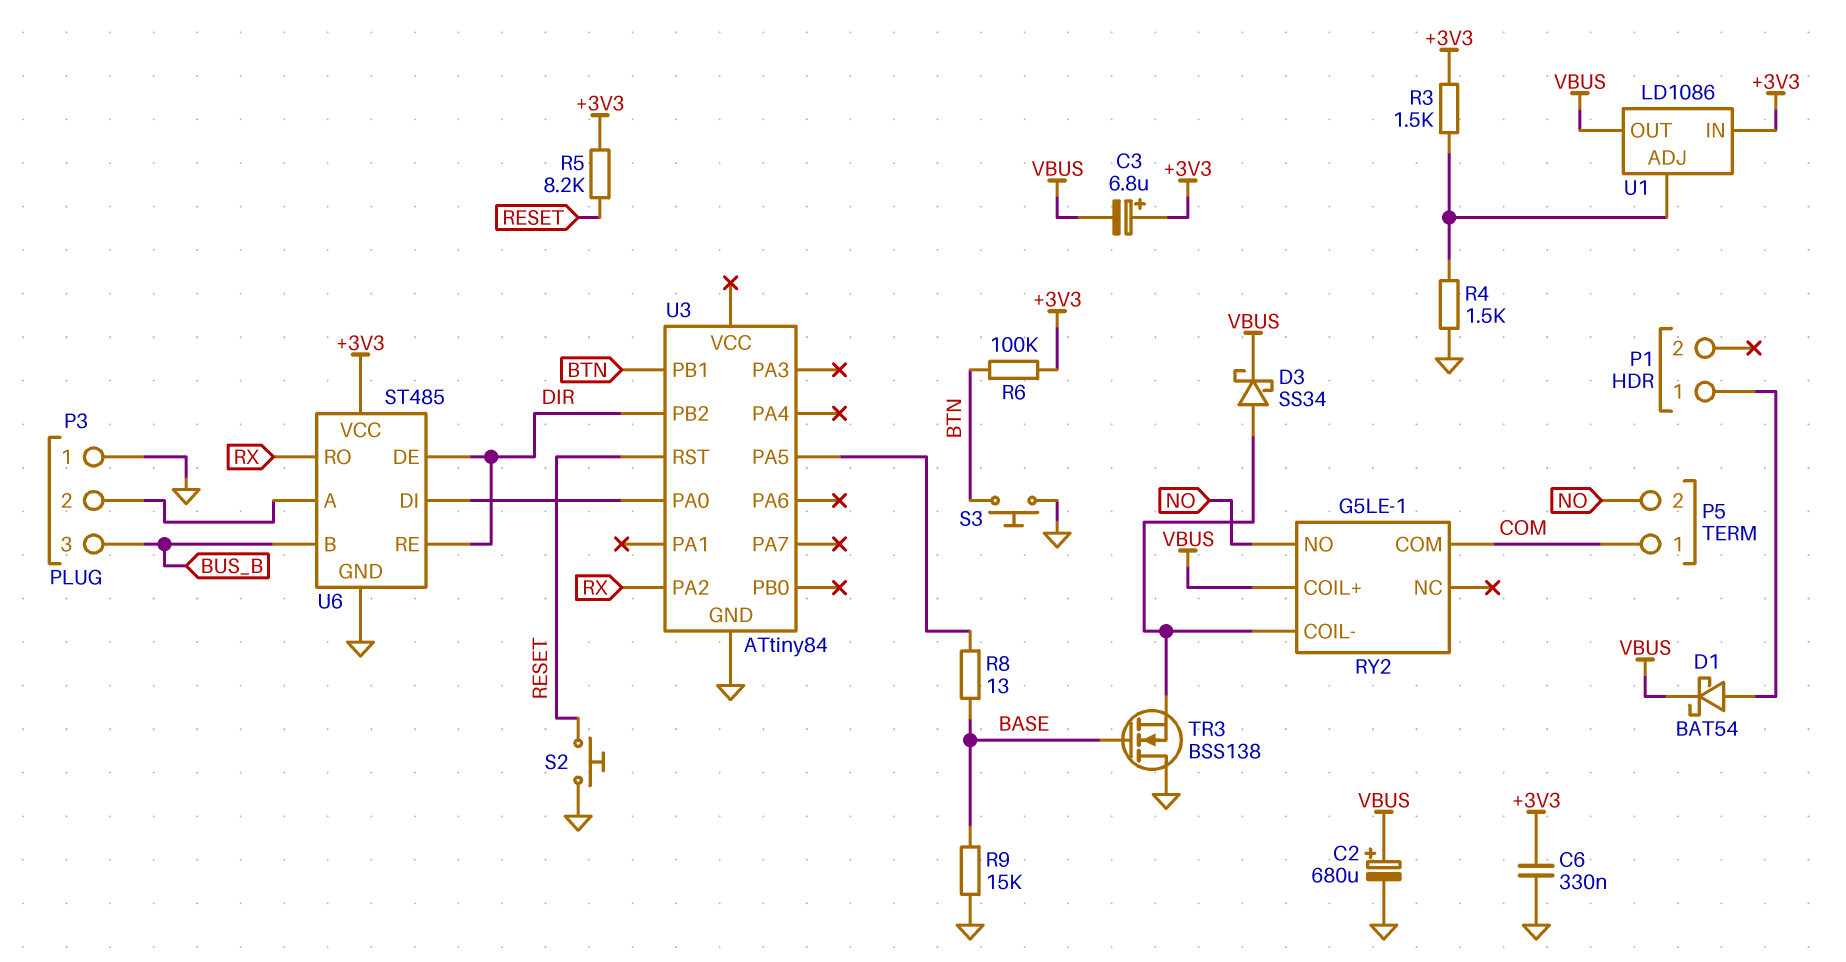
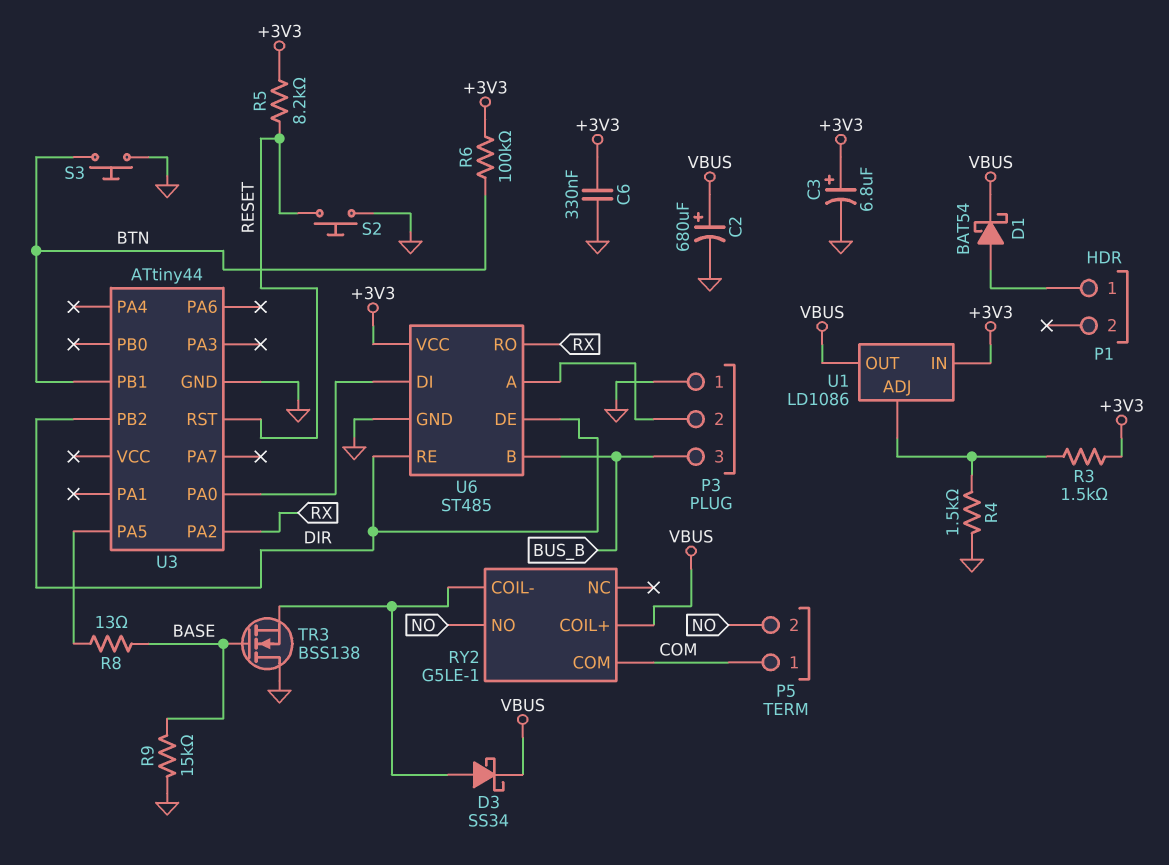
C3: 6.8uF (plus +3V3, minus VBUS) -> 6.8uF (plus +3V3, minus GND)
U3: ATtiny84 -> ATtiny44

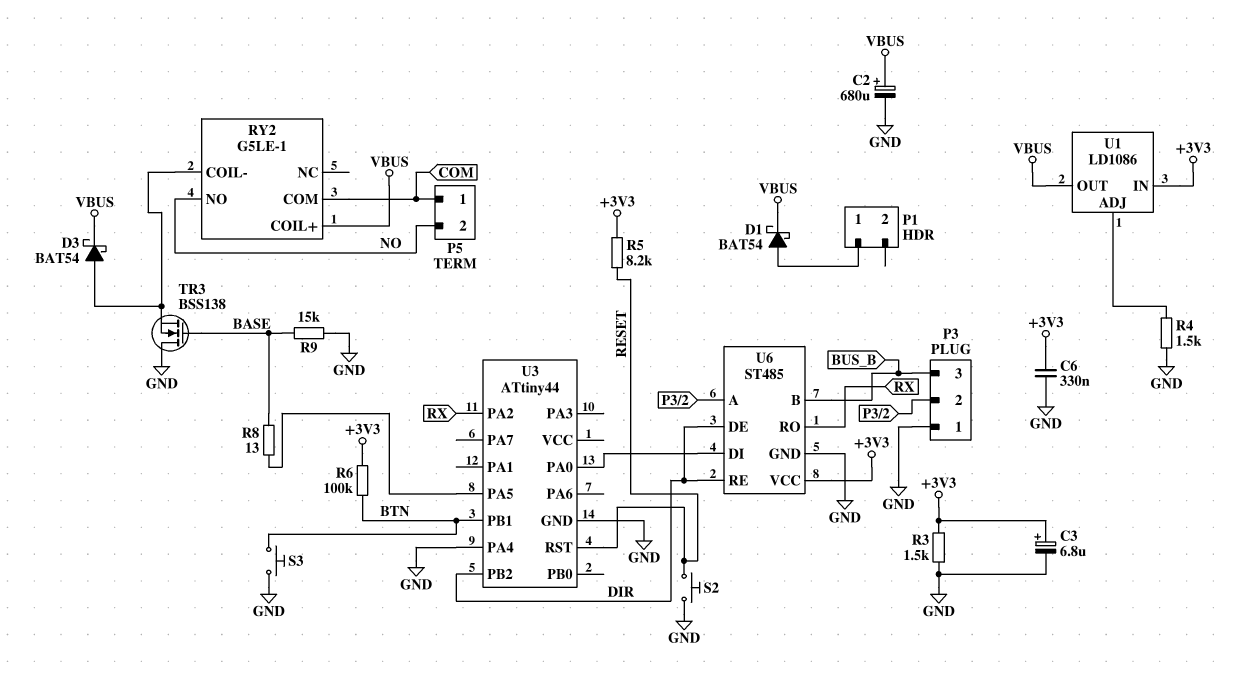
D3: schottky SS34 (A RY2/COIL-, K VBUS) -> schottky BAT54 (A RY2/COIL-, K VBUS)
R3: 1.5k (+3V3, U1/ADJ) -> 1.5k (+3V3, GND)
U3 pin PA4: none -> GND

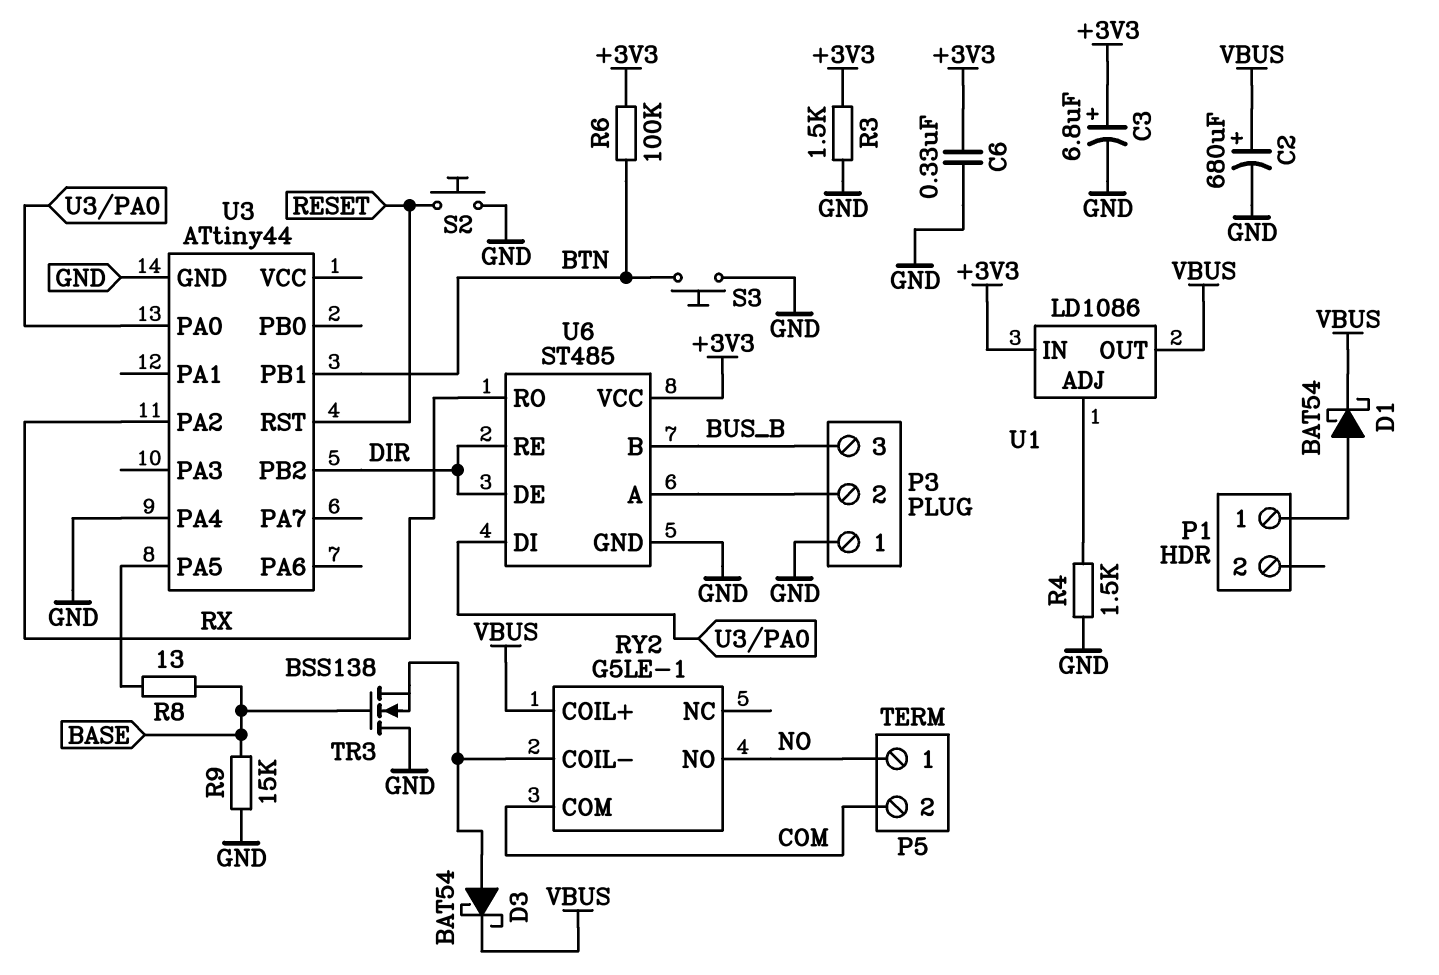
P5 pin 1: COM -> NO
P5 pin 2: NO -> COM
R5: 8.2k (+3V3, RESET) -> none

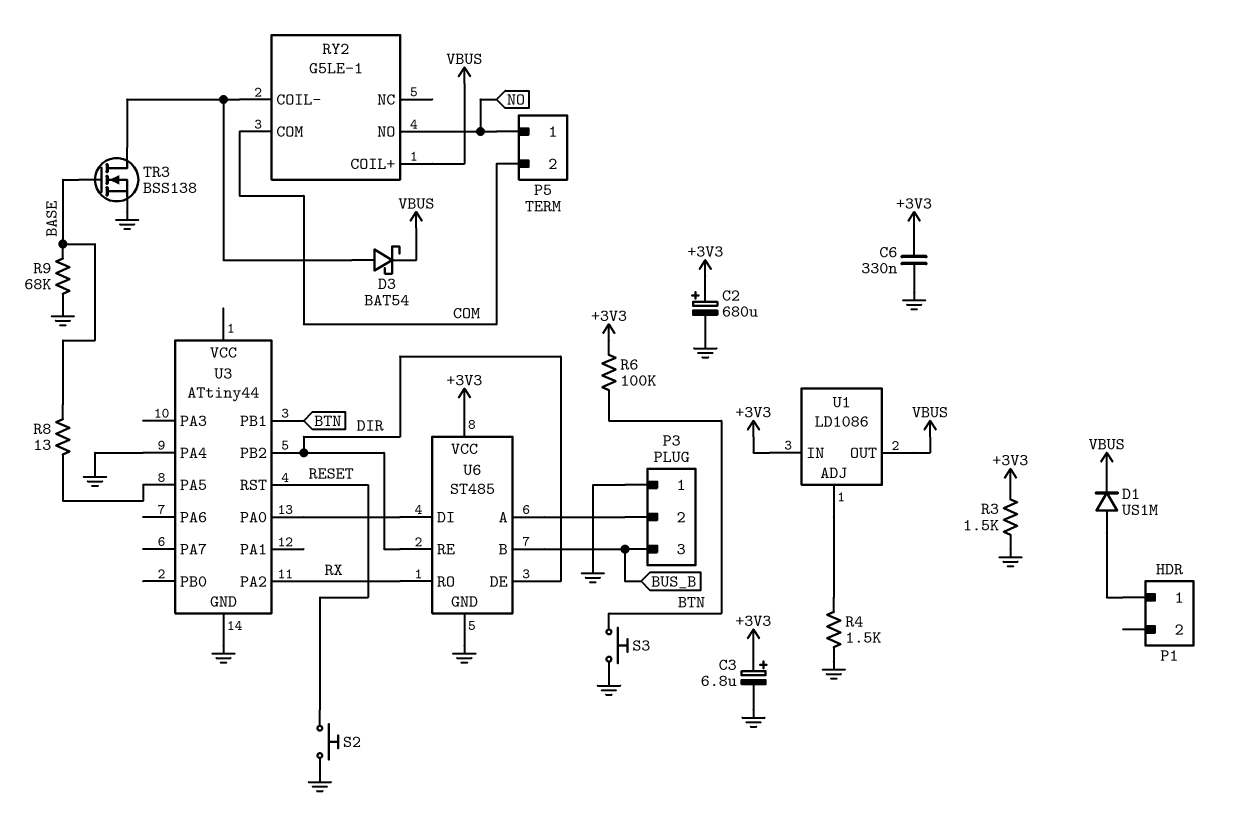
C2: 680uF (plus VBUS, minus GND) -> 680uF (plus +3V3, minus GND)
D1: schottky BAT54 (A P1/1, K VBUS) -> diode US1M (A P1/1, K VBUS)
R9: 15k (BASE, GND) -> 68k (BASE, GND)
TR3: NMOS BSS138 (G BASE, D GND, S RY2/COIL-) -> NMOS BSS138 (G BASE, D RY2/COIL-, S GND)

